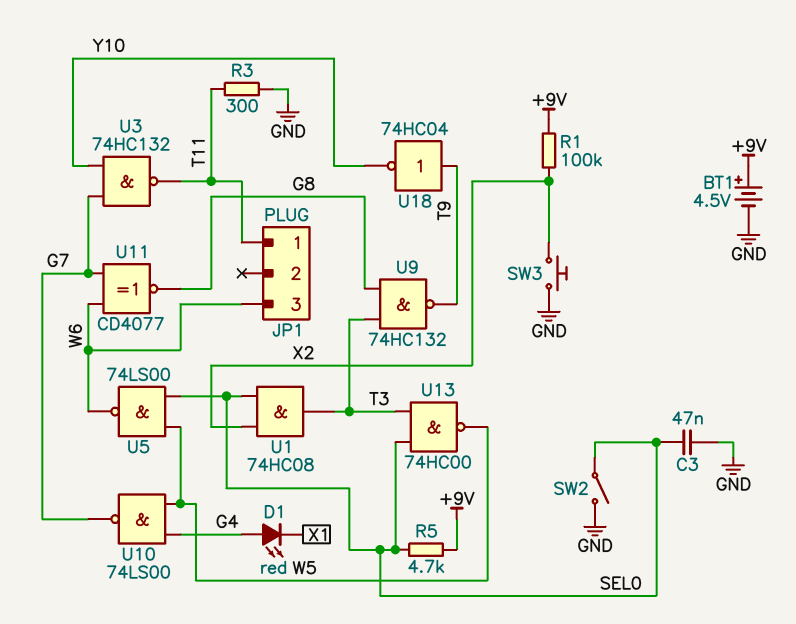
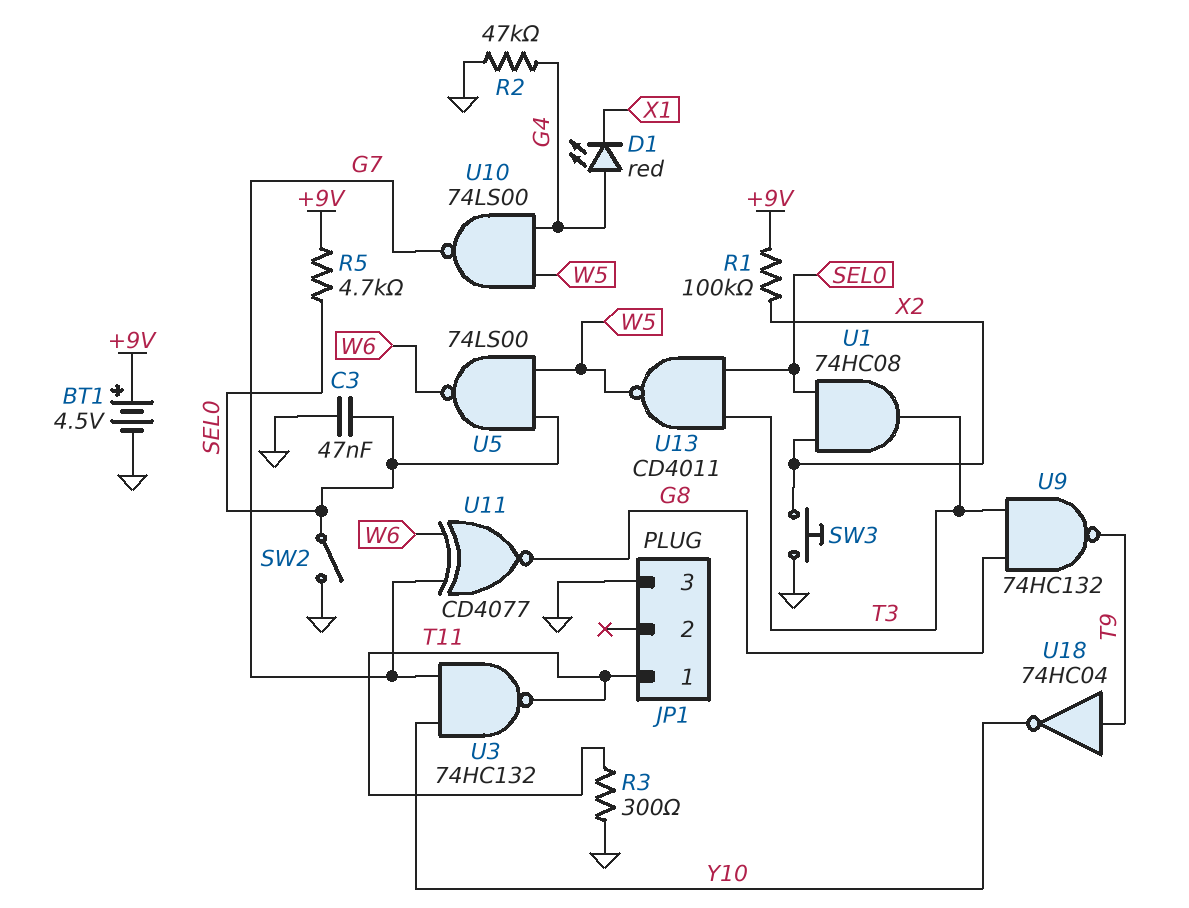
JP1 pin 3: W6 -> GND
R2: none -> 47k (G4, GND)
U13: NAND 74HC00 (in SEL0, in T3, out W5) -> NAND CD4011 (in SEL0, in T3, out W5)

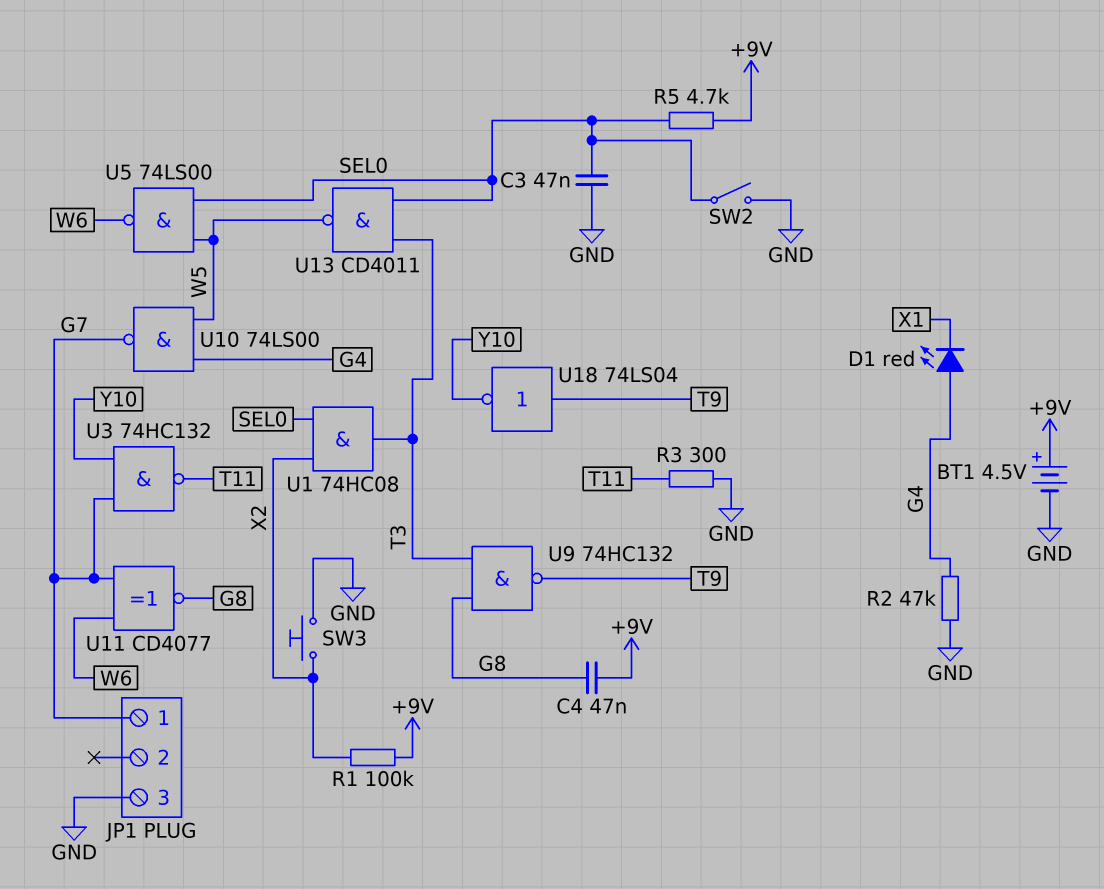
C4: none -> 47nF (+9V, G8)
JP1 pin 1: T11 -> G7
U18: NOT 74HC04 (in T9, out Y10) -> NOT 74LS04 (in T9, out Y10)

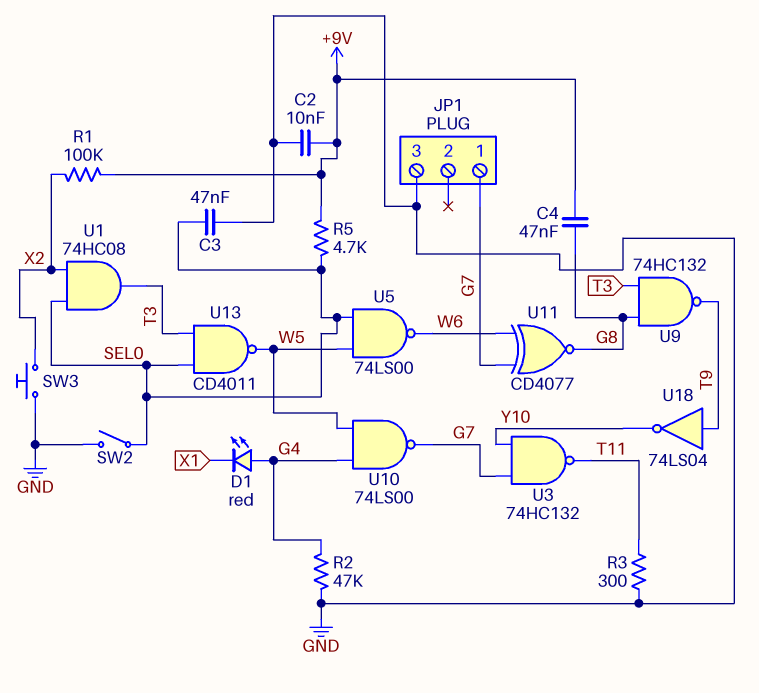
BT1: 4.5V (plus +9V, minus GND) -> none
C2: none -> 10nF (+9V, GND)

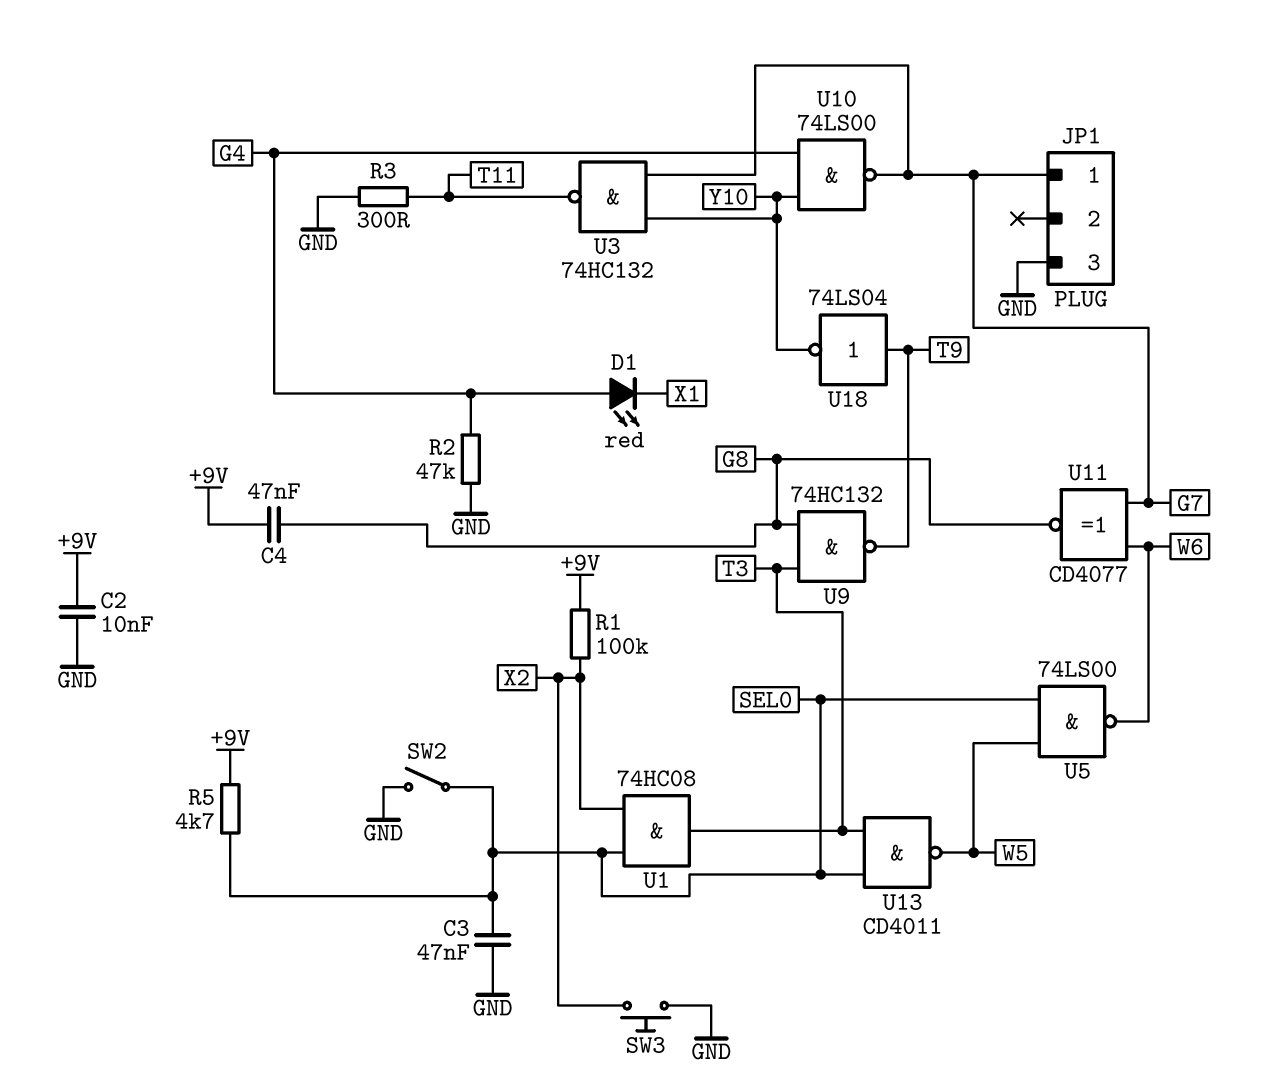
U10: NAND 74LS00 (in G4, in W5, out G7) -> NAND 74LS00 (in G4, in Y10, out G7)

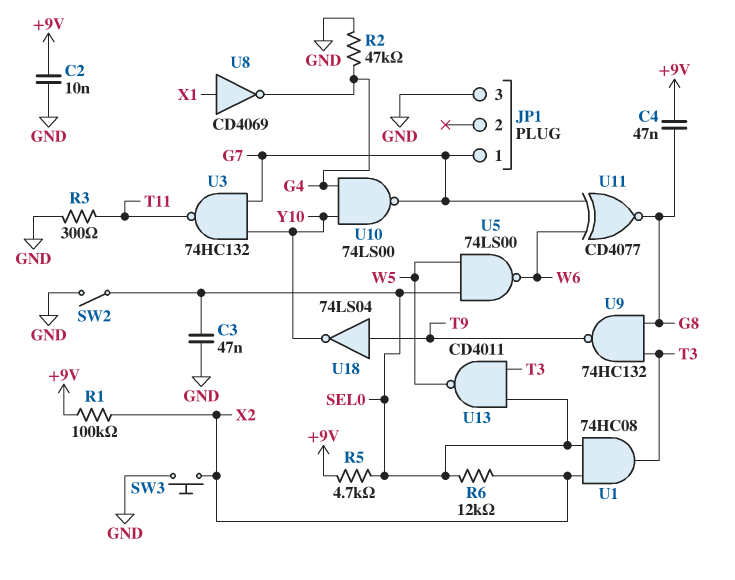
D1: LED red (A G4, K X1) -> none
R6: none -> 12k (SEL0, X2)
U8: none -> NOT CD4069 (in X1, out G4)

